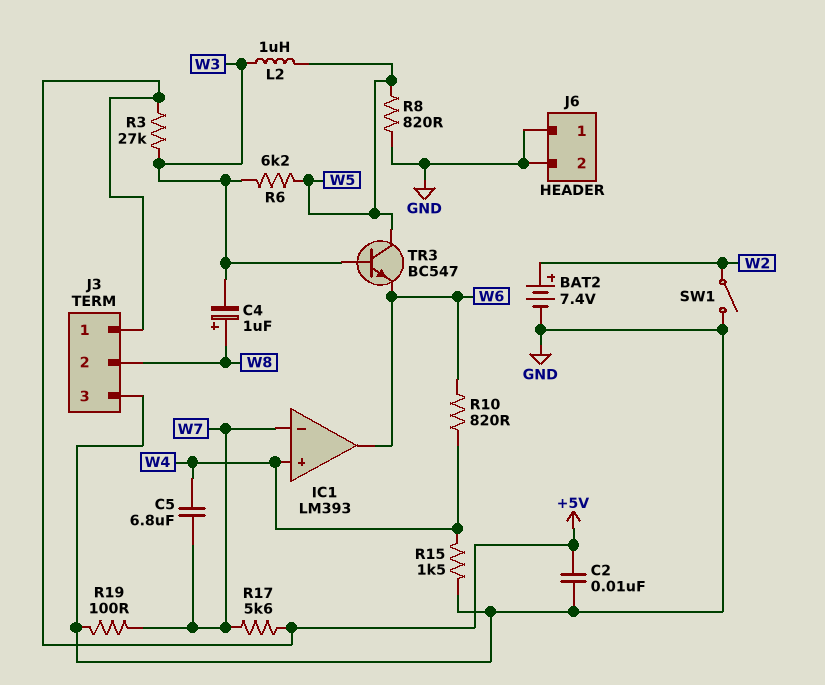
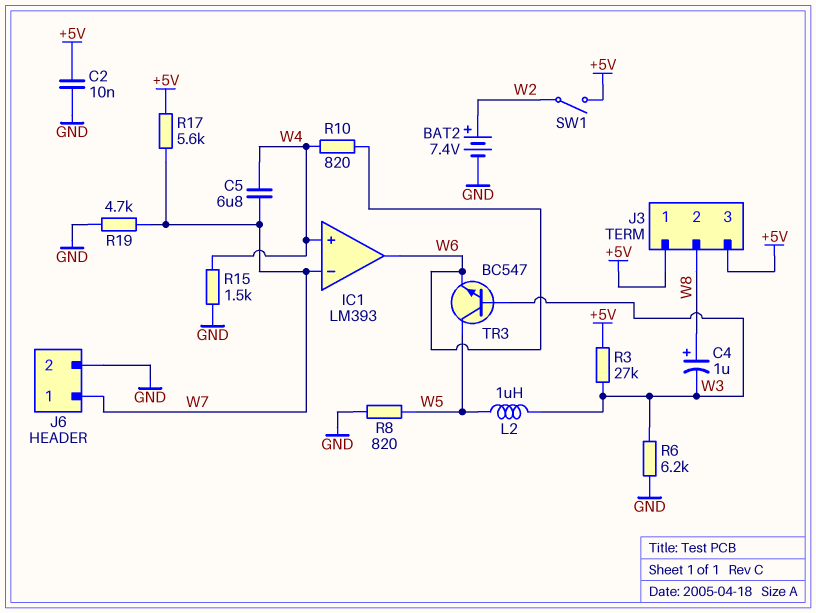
J3 pin 3: GND -> +5V
J6 pin 1: GND -> W7
R6: 6.2k (W3, W5) -> 6.2k (GND, W3)
R19: 100 (GND, W7) -> 4.7k (GND, W7)
SW1: switch (GND, W2) -> switch (+5V, W2)

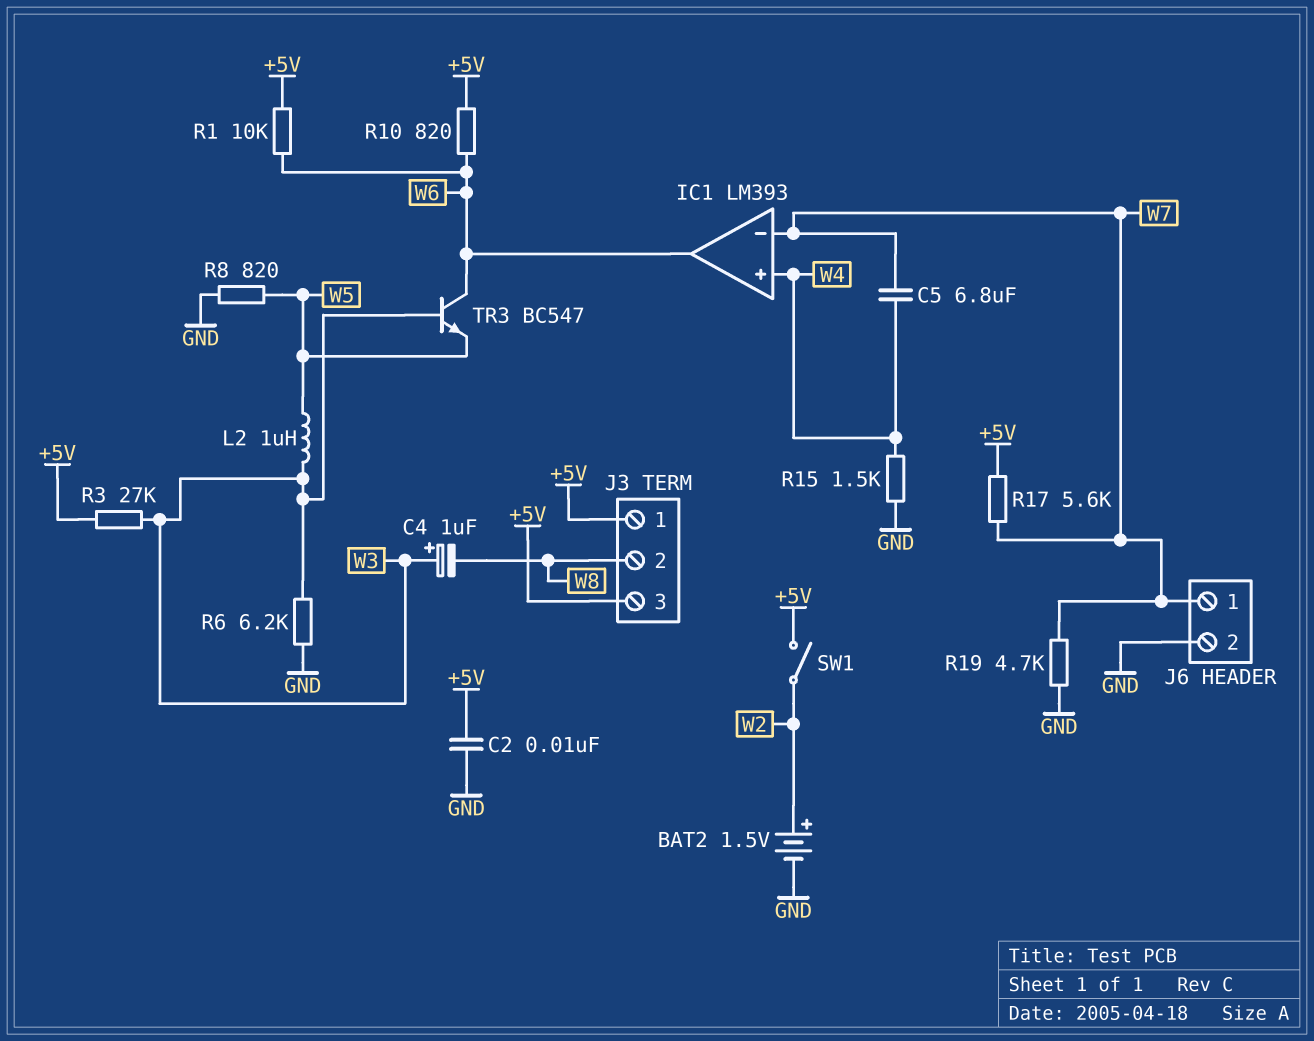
BAT2: 7.4V (plus W2, minus GND) -> 1.5V (plus W2, minus GND)
C4: 1uF (plus W8, minus W3) -> 1uF (plus W3, minus W8)
R1: none -> 10k (+5V, W6)
R10: 820 (W4, W6) -> 820 (+5V, W6)
TR3: NPN BC547 (B W3, C W5, E W6) -> NPN BC547 (B W3, C W6, E W5)

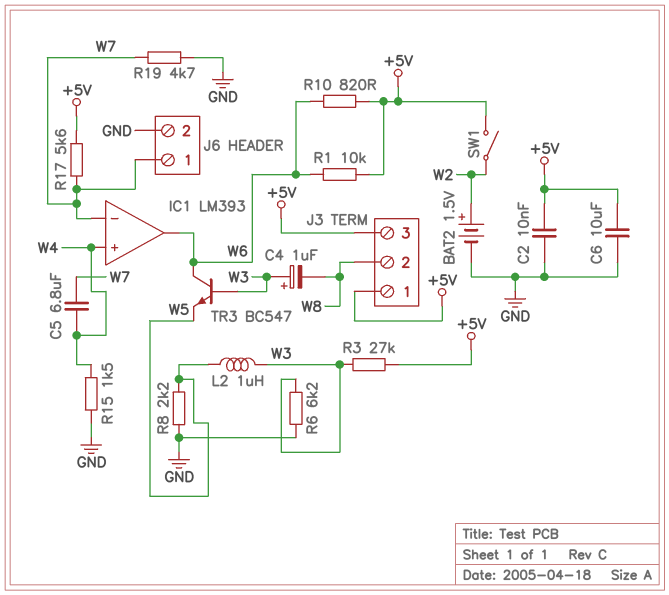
C6: none -> 10uF (+5V, GND)
R8: 820 (GND, W5) -> 2.2k (GND, W5)

